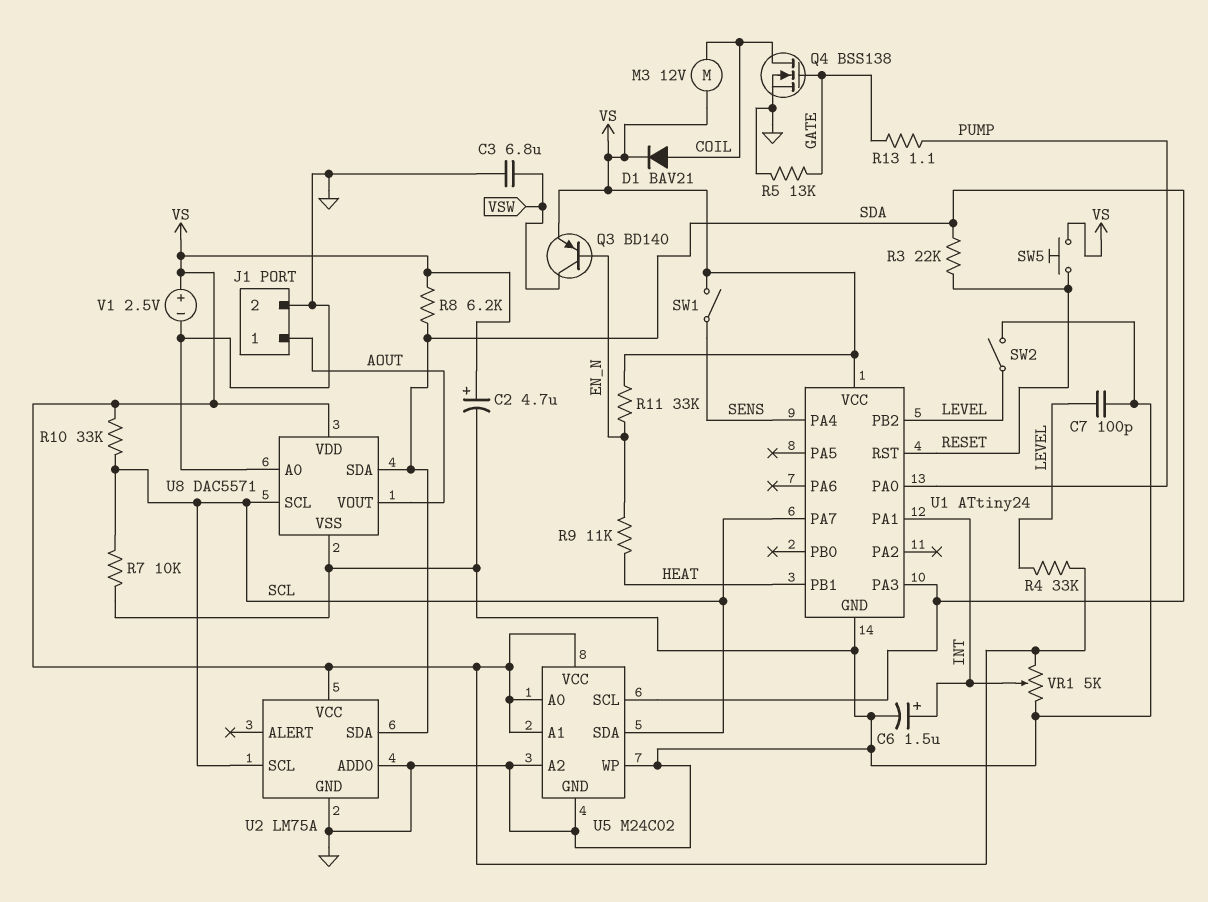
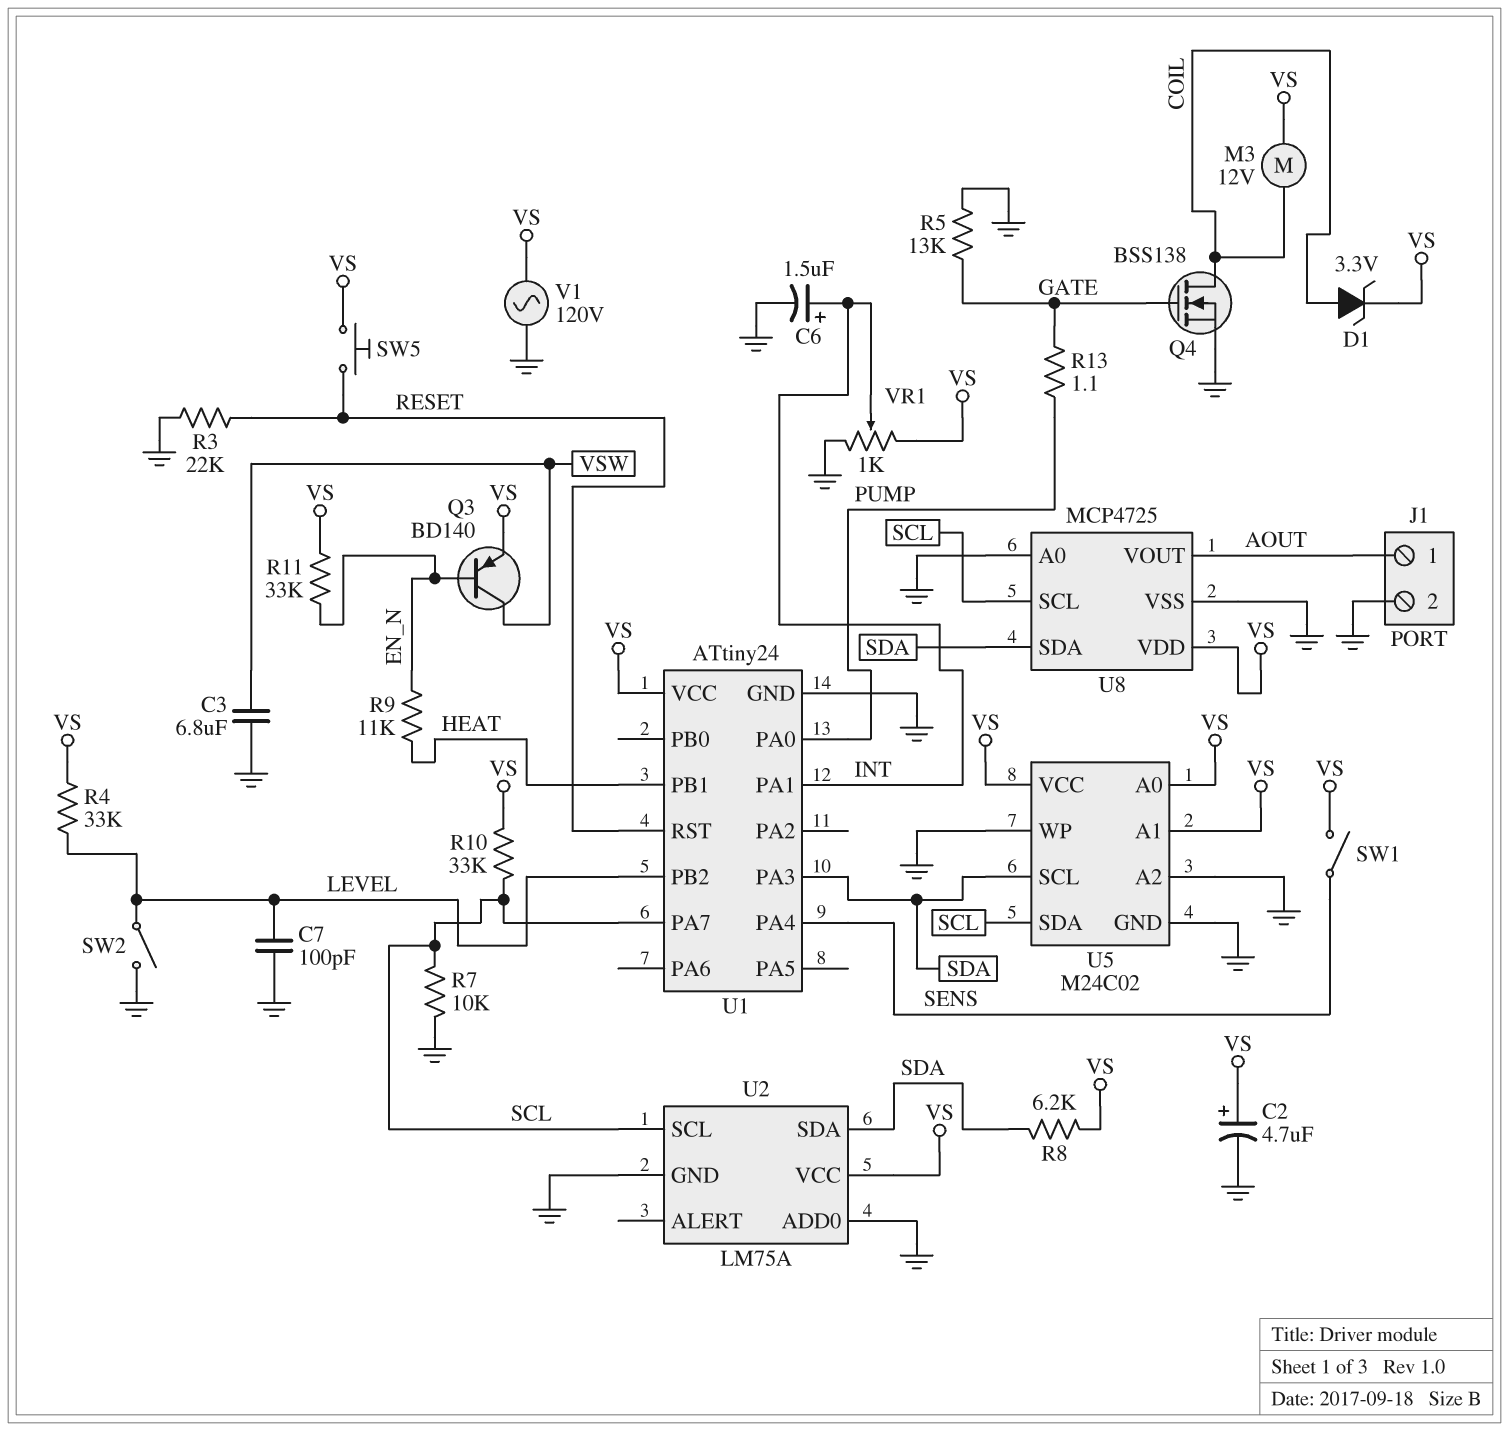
D1: diode BAV21 (A COIL, K VS) -> zener 3.3V (A COIL, K VS)
R3: 22k (RESET, SDA) -> 22k (GND, RESET)
U8: DAC5571 -> MCP4725
V1: 2.5V (plus VS, minus GND) -> AC 120V (GND, VS)
VR1: 5k (GND, VS, wiper INT) -> 1k (GND, VS, wiper INT)

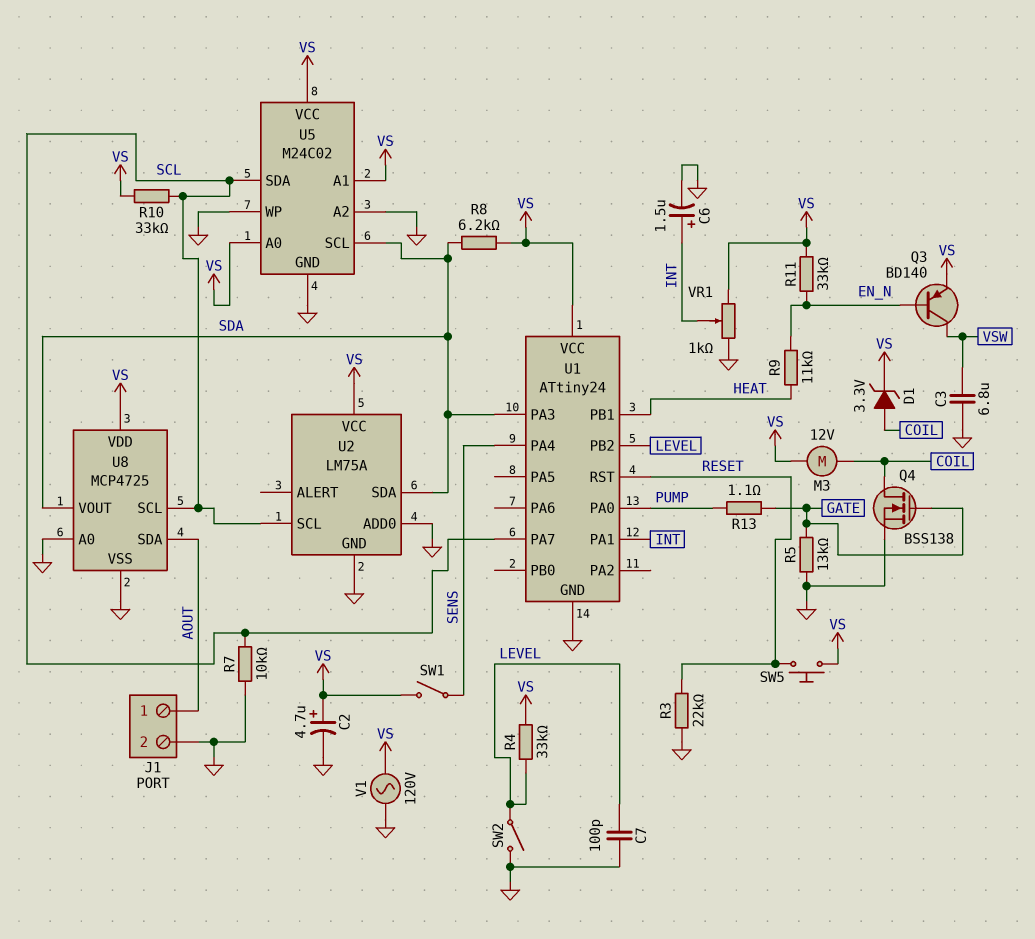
U8 pin SDA: SDA -> AOUT
U8 pin VOUT: AOUT -> SDA

